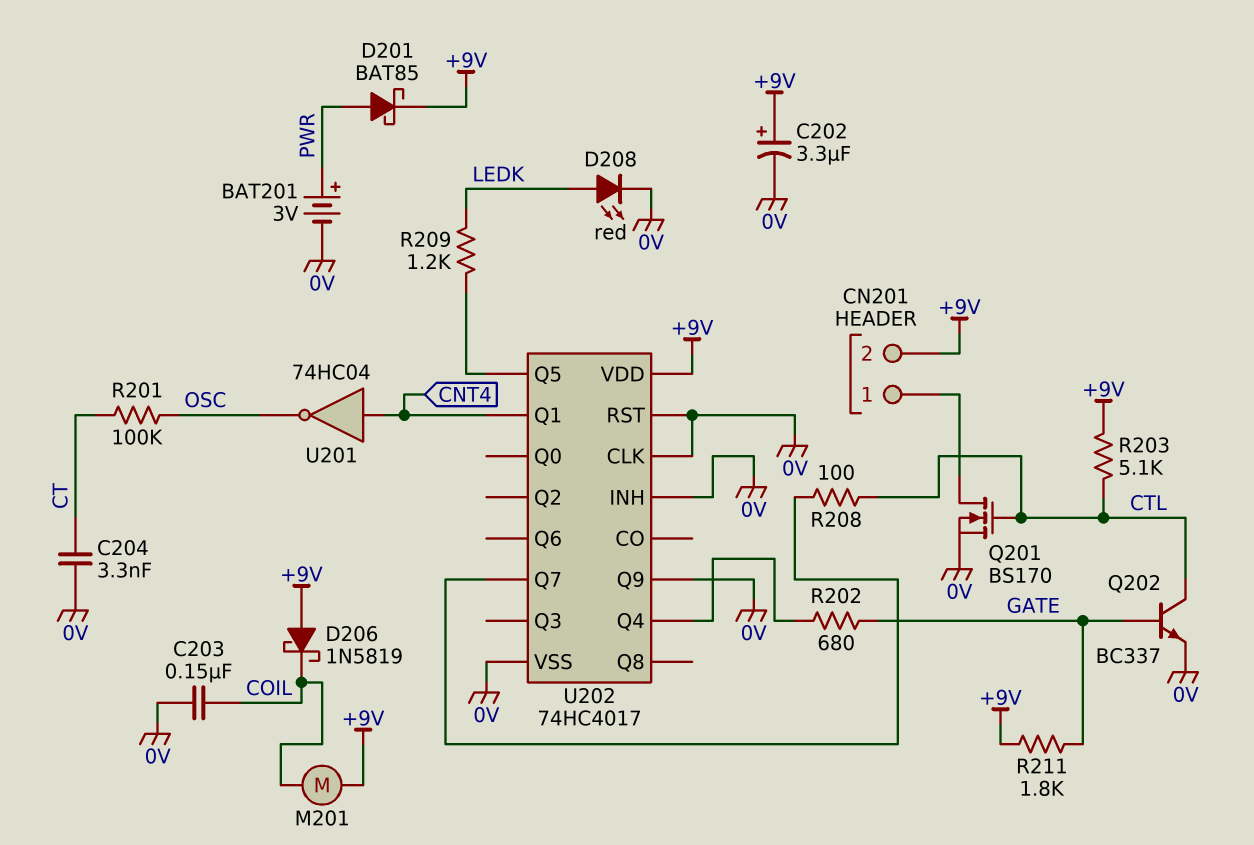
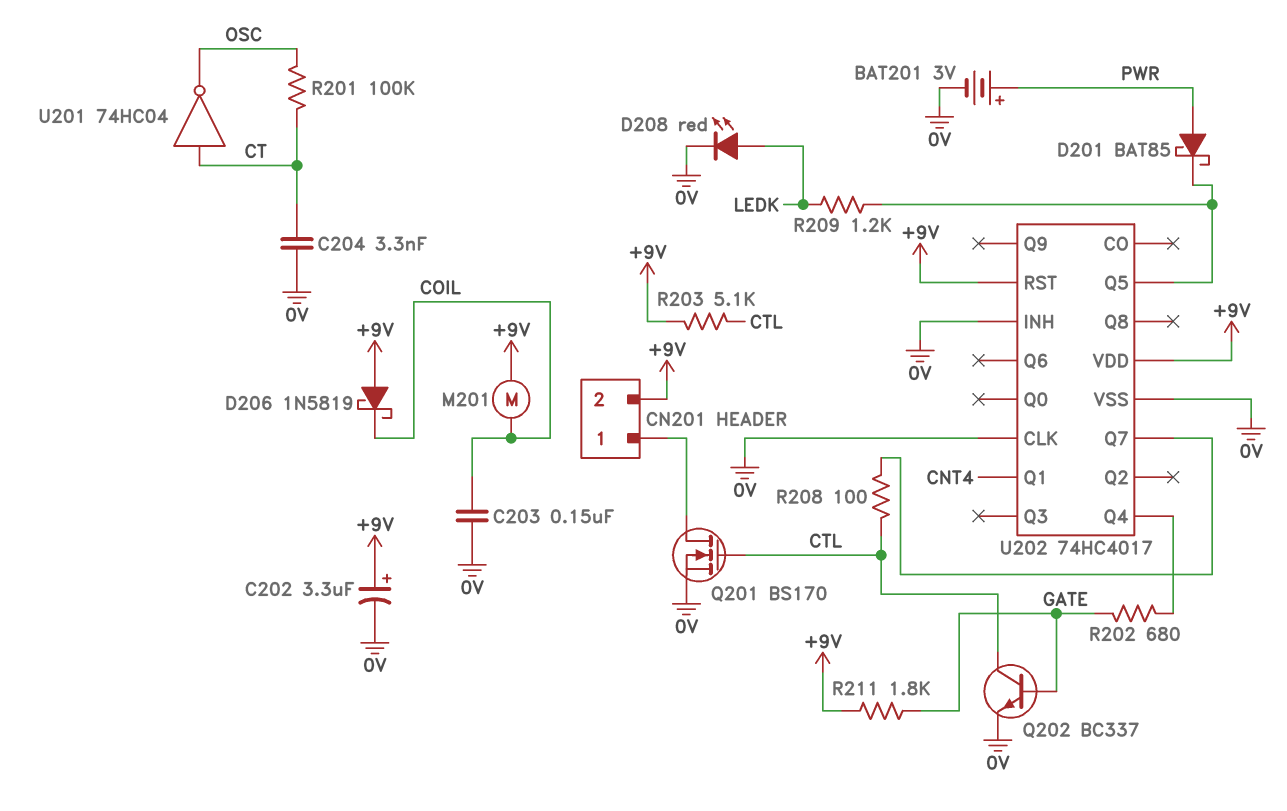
D201: schottky BAT85 (A PWR, K +9V) -> schottky BAT85 (A PWR, K U202/Q5)
U201: NOT 74HC04 (in CNT4, out OSC) -> NOT 74HC04 (in CT, out OSC)
U202 pin Q9: 0V -> none
U202 pin RST: 0V -> +9V

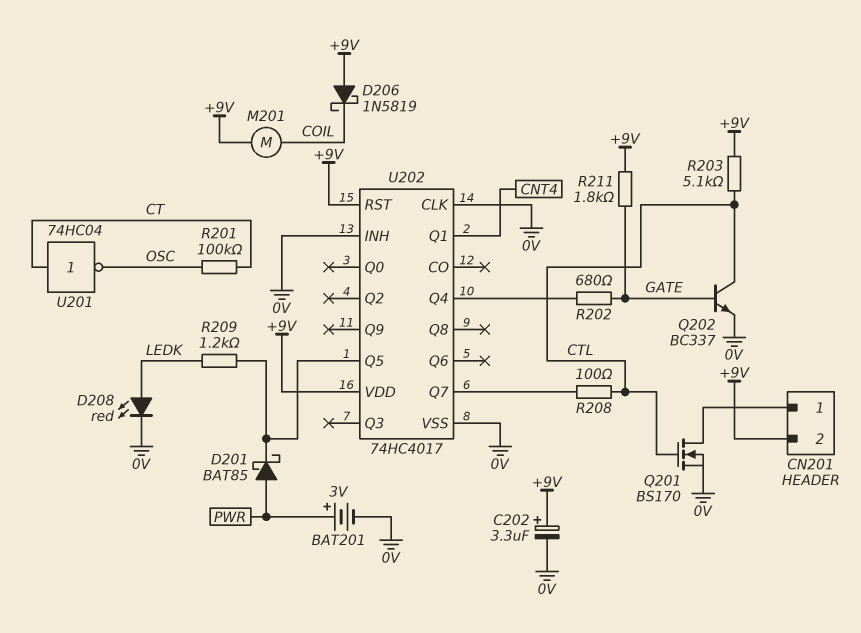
C203: 150nF (0V, COIL) -> none
C204: 3.3nF (0V, CT) -> none

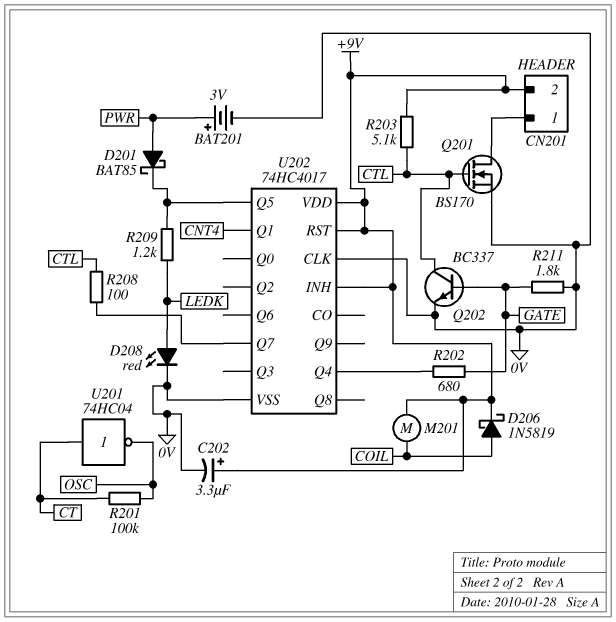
D206: schottky 1N5819 (A +9V, K COIL) -> schottky 1N5819 (A COIL, K +9V)
R211: 1.8k (+9V, GATE) -> 1.8k (0V, GATE)
U202 pin INH: 0V -> +9V

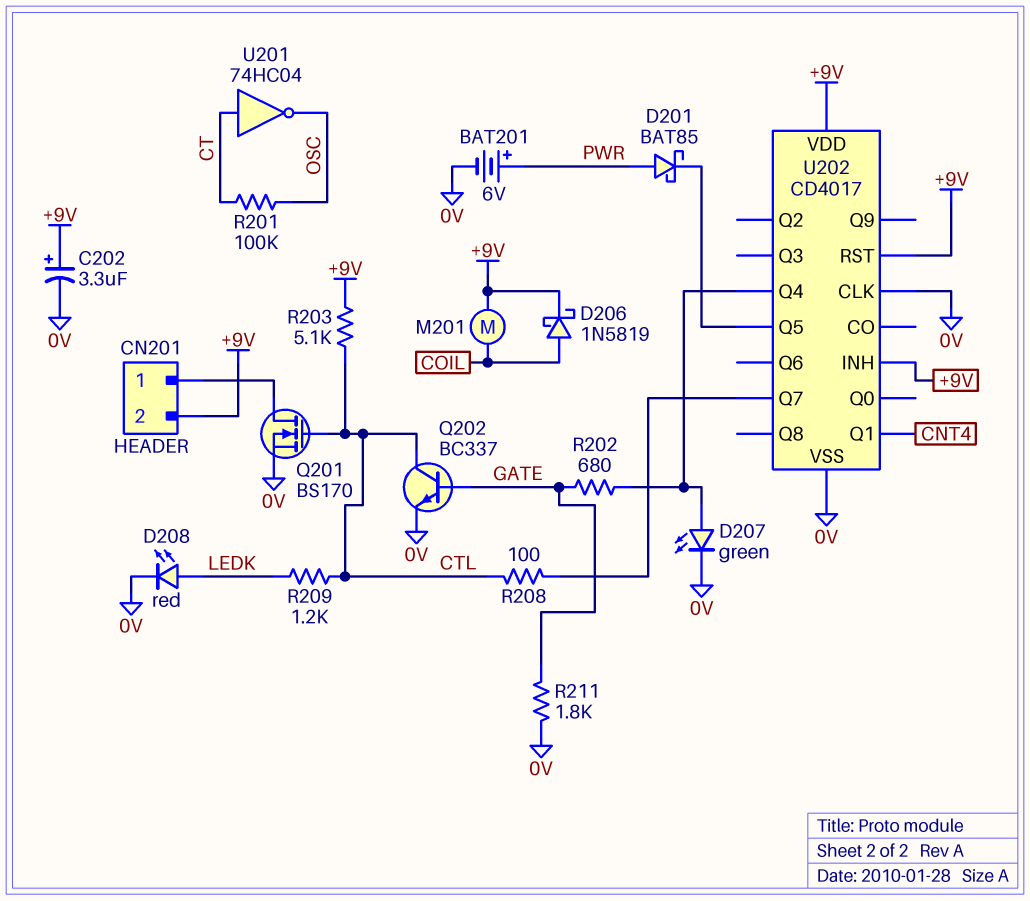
BAT201: 3V (plus PWR, minus 0V) -> 6V (plus PWR, minus 0V)
D207: none -> LED green (A U202/Q4, K 0V)
R209: 1.2k (LEDK, U202/Q5) -> 1.2k (CTL, LEDK)
U202: 74HC4017 -> CD4017

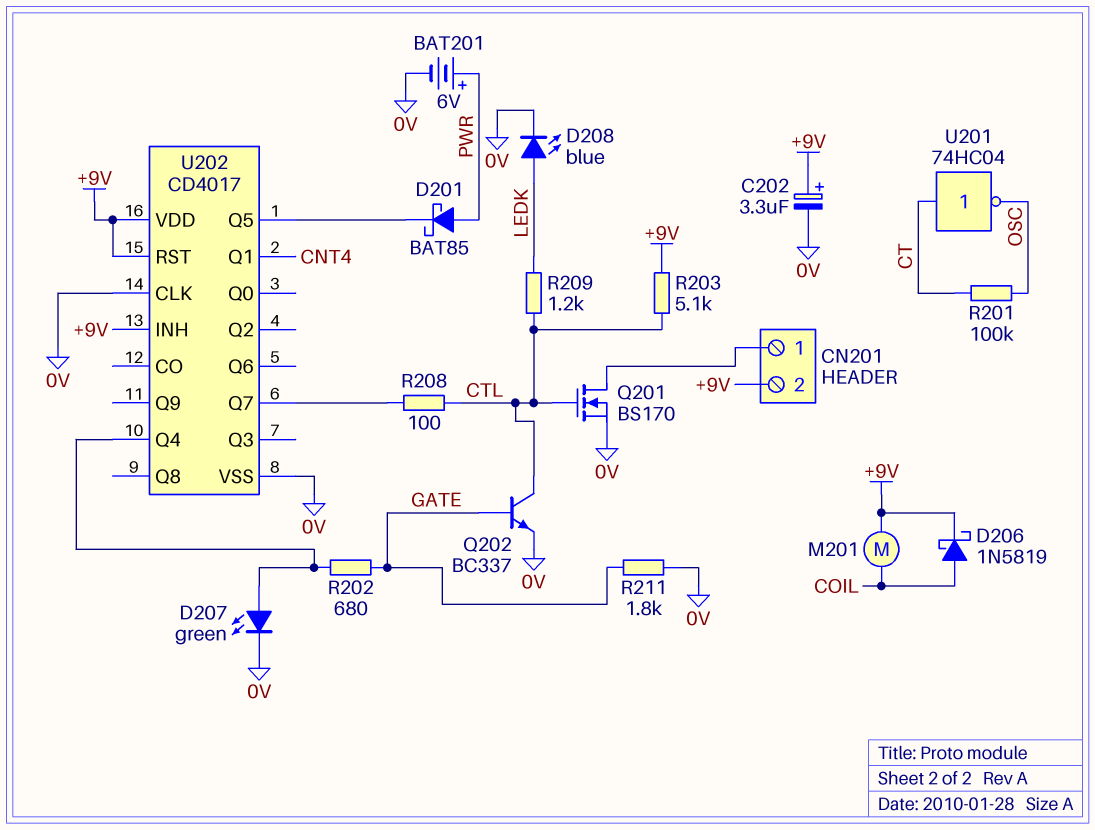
D208: LED red (A LEDK, K 0V) -> LED blue (A LEDK, K 0V)

